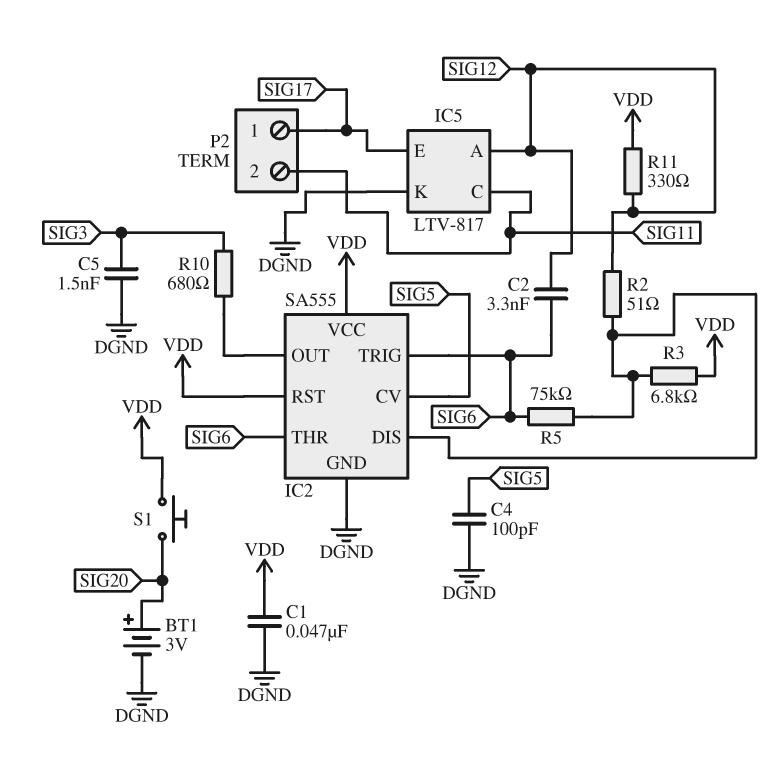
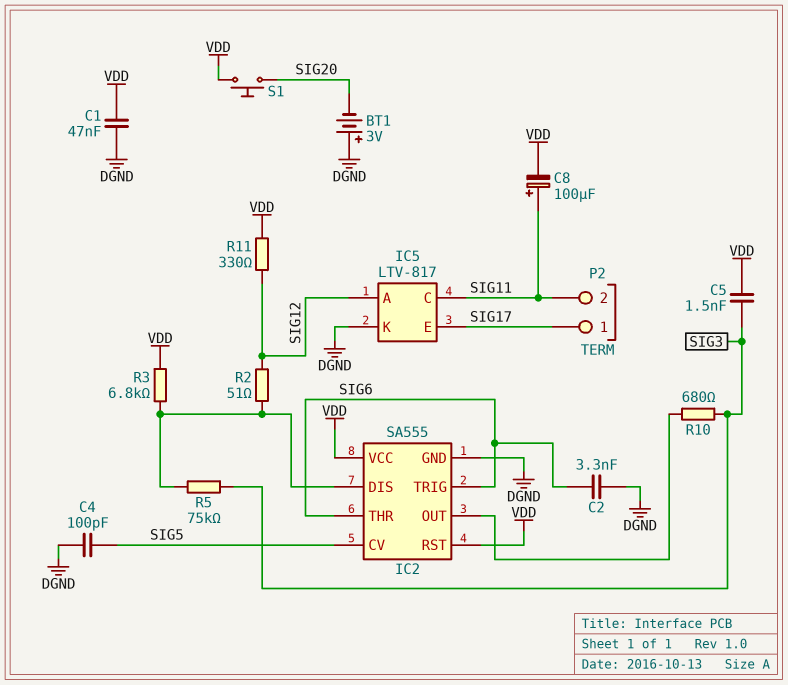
BT1: 3V (plus SIG20, minus DGND) -> 3V (plus DGND, minus SIG20)
C2: 3.3nF (SIG6, SIG12) -> 3.3nF (DGND, SIG6)
C5: 1.5nF (DGND, SIG3) -> 1.5nF (SIG3, VDD)
C8: none -> 100uF (plus SIG11, minus VDD)
R5: 75k (IC2/DIS, SIG6) -> 75k (IC2/DIS, SIG3)

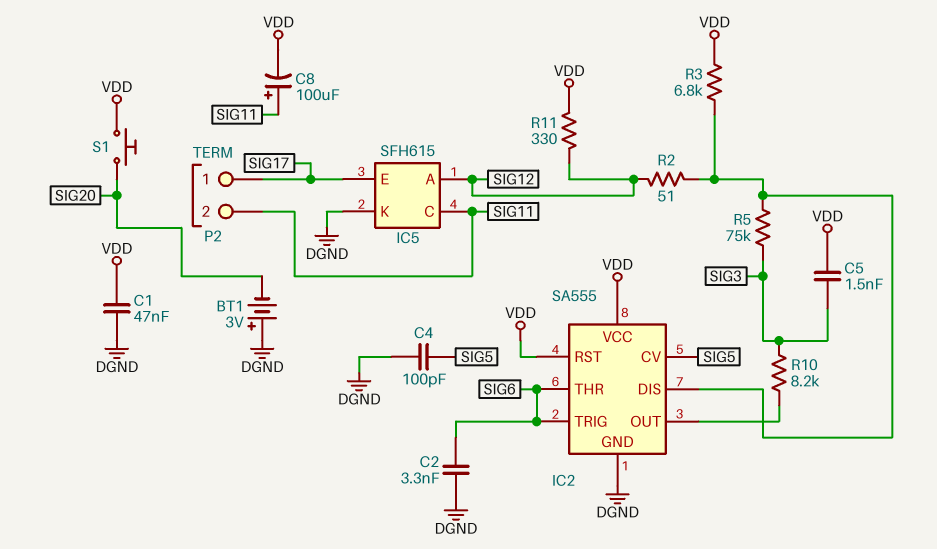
IC5: LTV-817 -> SFH615
R10: 680 (IC2/OUT, SIG3) -> 8.2k (IC2/OUT, SIG3)

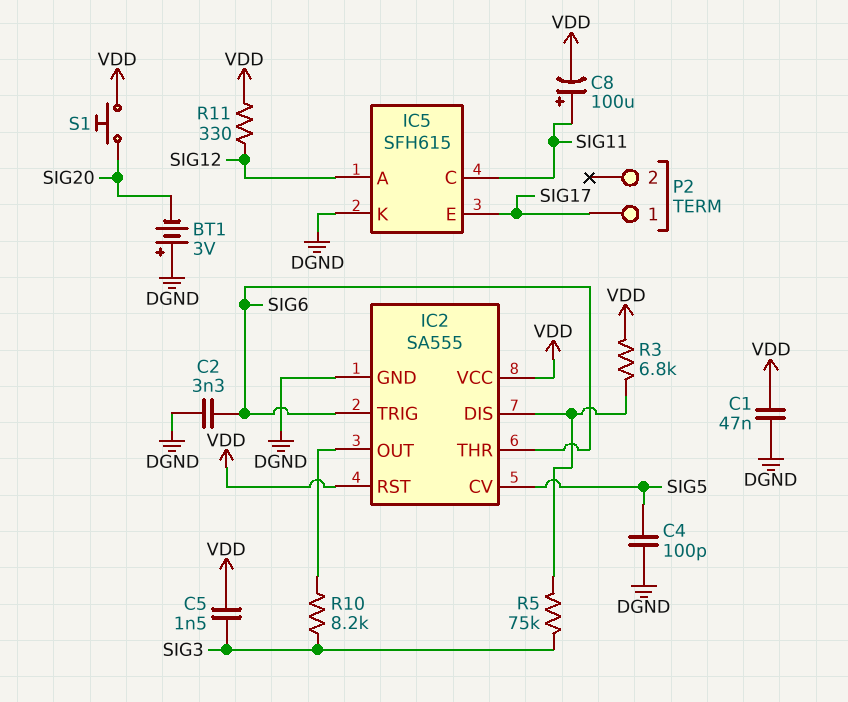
P2 pin 2: SIG11 -> none
R2: 51 (IC2/DIS, SIG12) -> none

